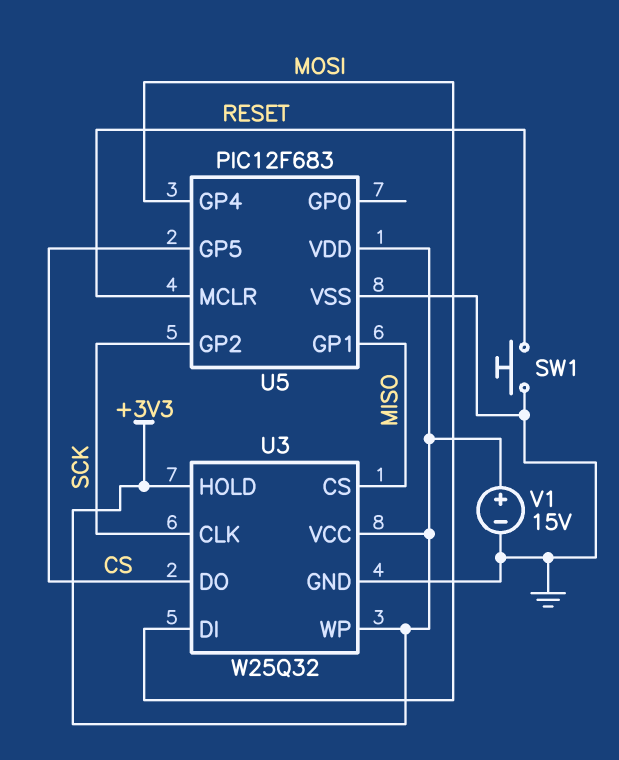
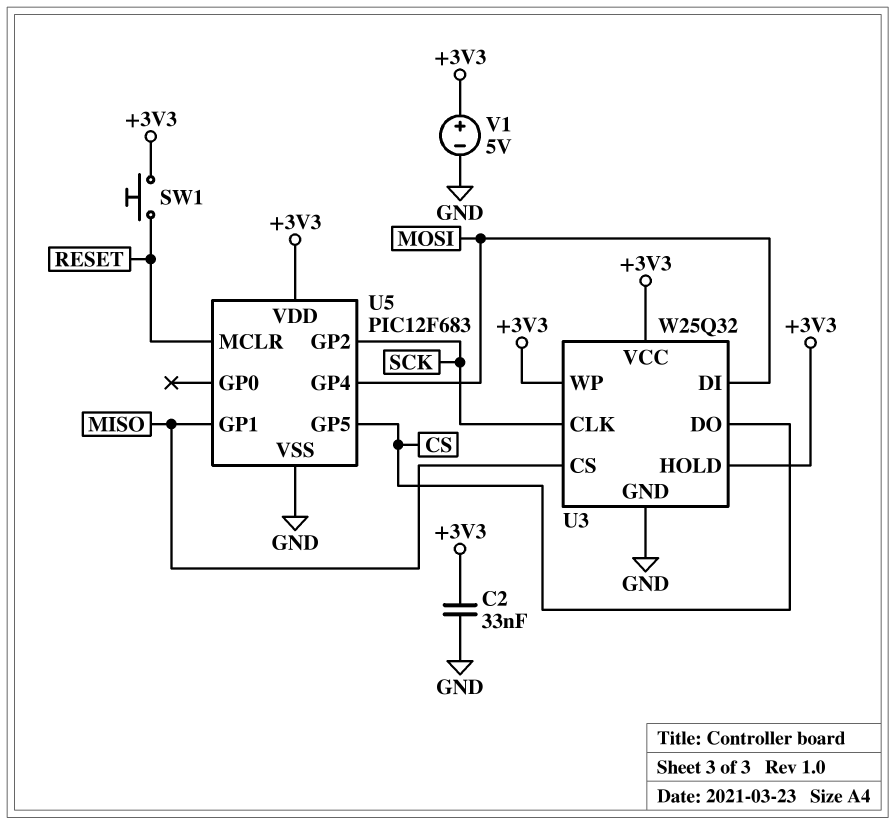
C2: none -> 33nF (+3V3, GND)
SW1: button (GND, RESET) -> button (+3V3, RESET)
V1: 15V (plus +3V3, minus GND) -> 5V (plus +3V3, minus GND)

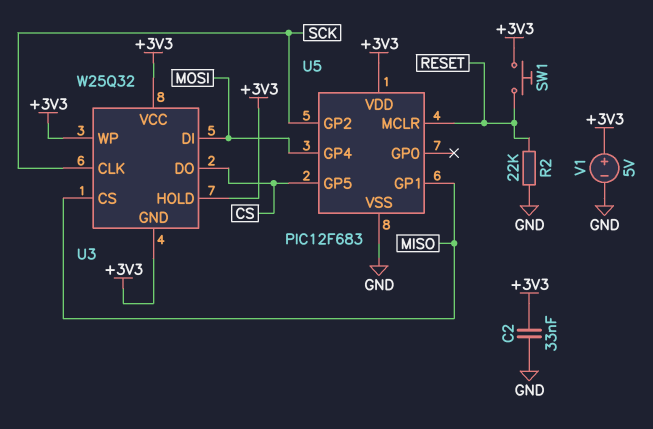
R2: none -> 22k (GND, RESET)
U3 pin GND: GND -> +3V3

